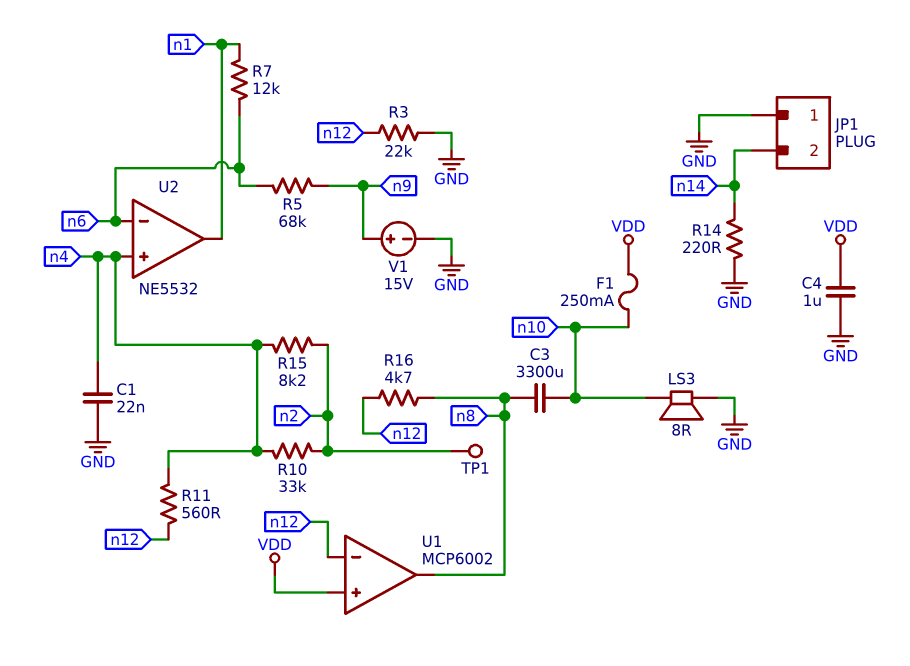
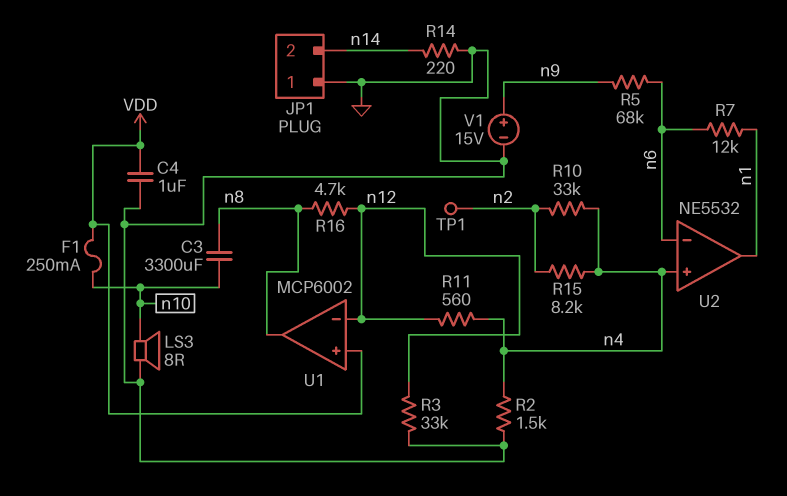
C1: 22nF (GND, n4) -> none
R2: none -> 1.5k (GND, n4)
R3: 22k (GND, n12) -> 33k (GND, n12)

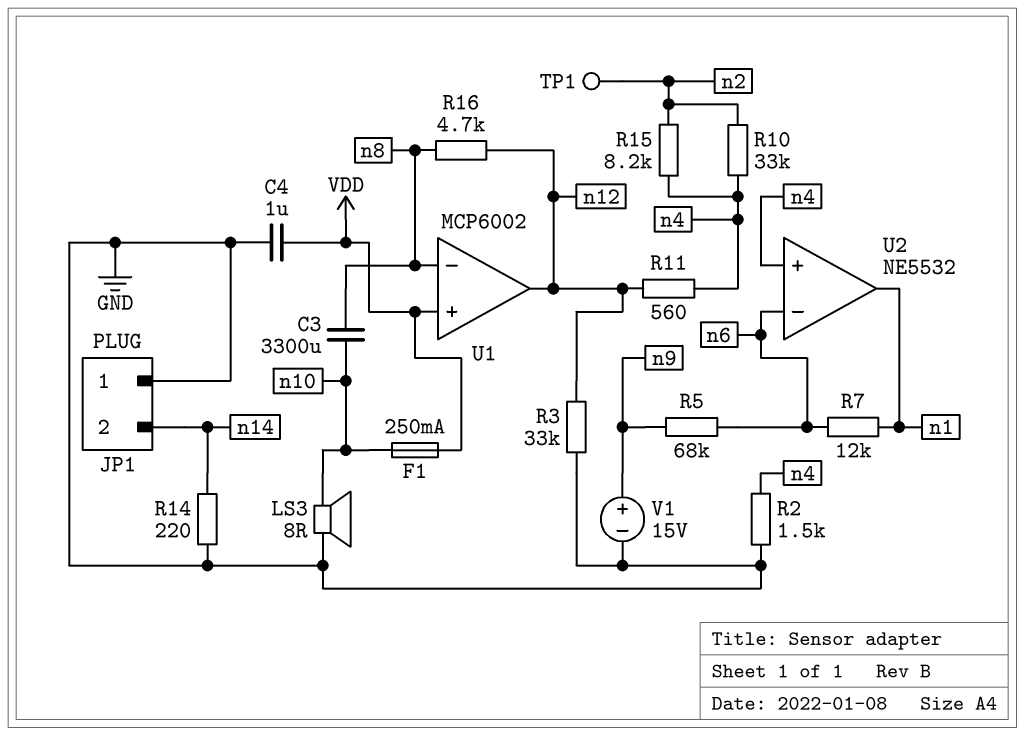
U1 pin in-: n12 -> n8
U1 pin out: n8 -> n12

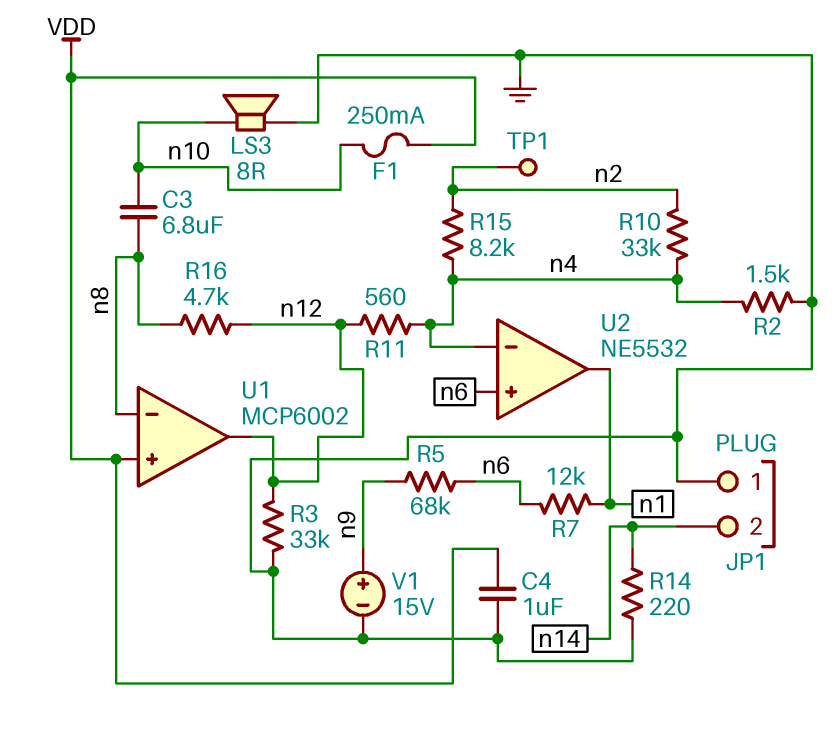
C3: 3300uF (n8, n10) -> 6.8uF (n8, n10)
U2 pin in+: n4 -> n6
U2 pin in-: n6 -> n4

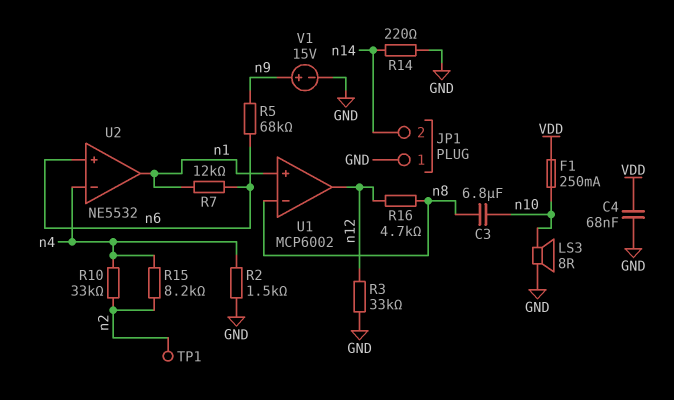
C4: 1uF (GND, VDD) -> 68nF (GND, VDD)
R11: 560 (n4, n12) -> none
U1 pin in+: VDD -> n1

